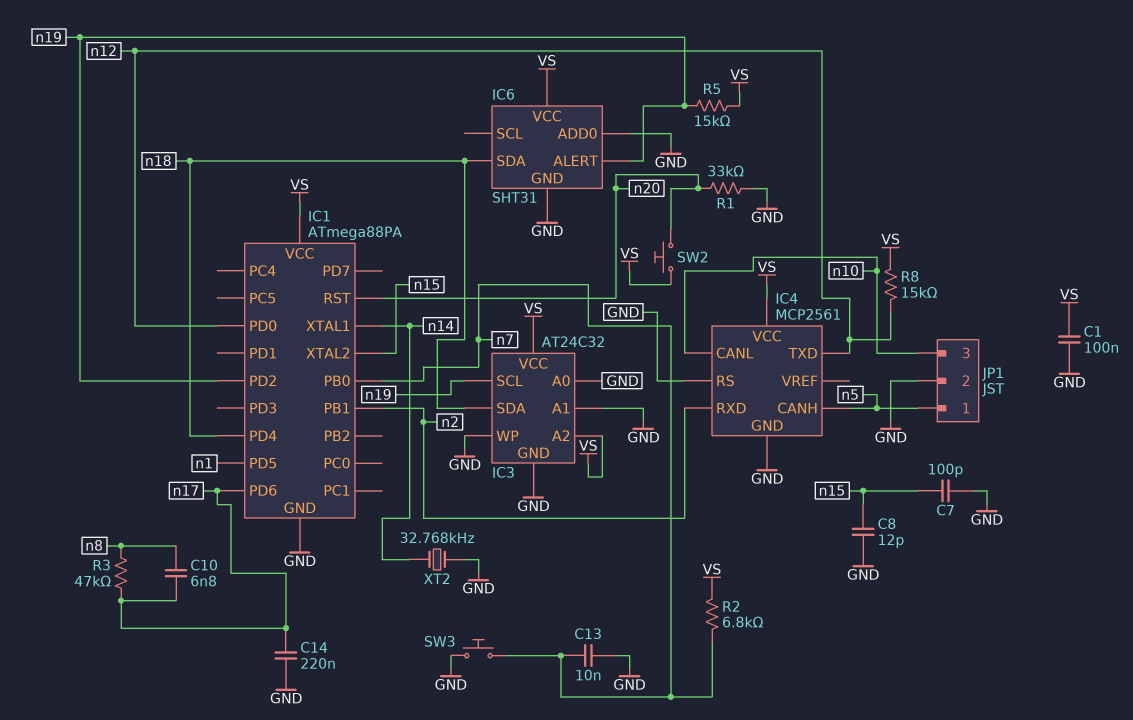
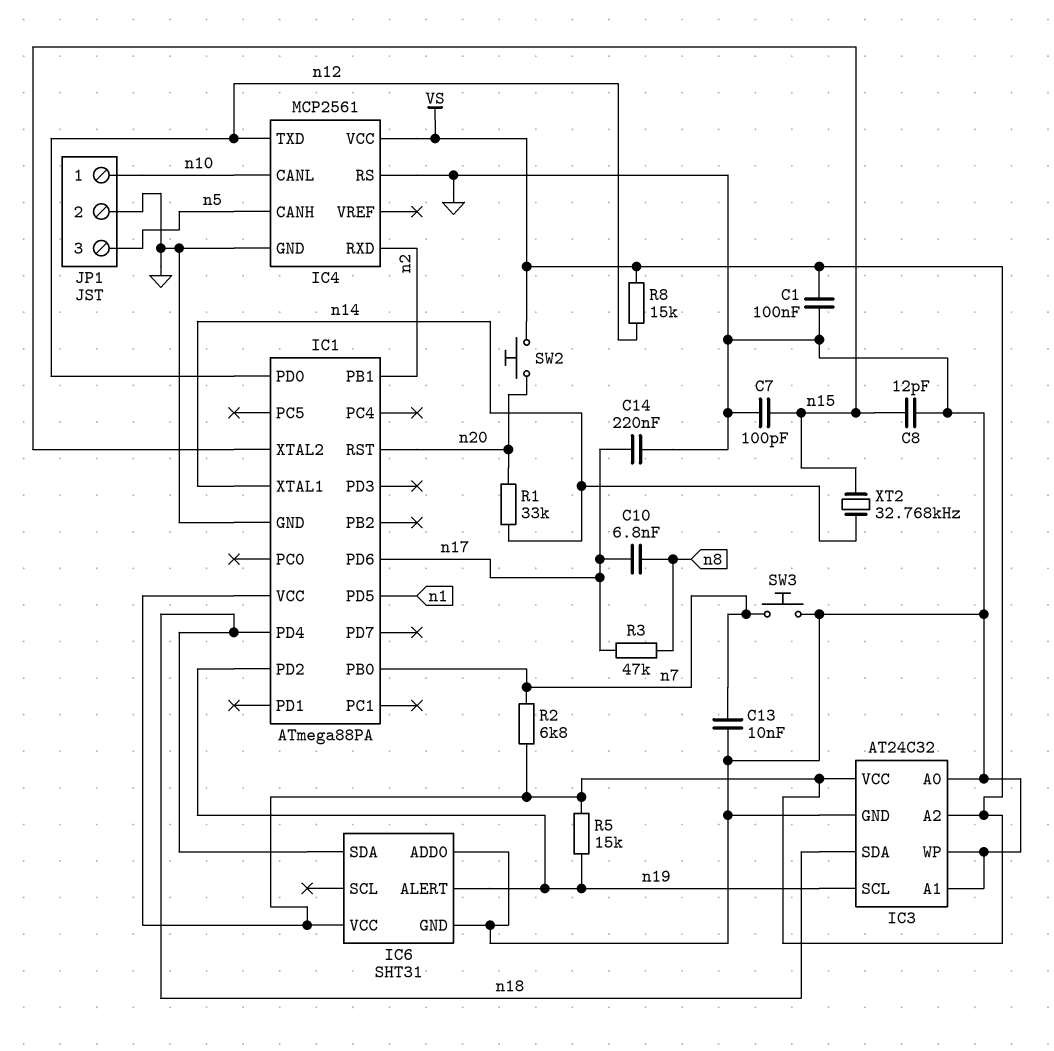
JP1 pin 1: n5 -> n10
JP1 pin 3: n10 -> n5
R1: 33k (GND, n20) -> 33k (n14, n20)
XT2: 32.768kHz (GND, n14) -> 32.768kHz (n14, n15)

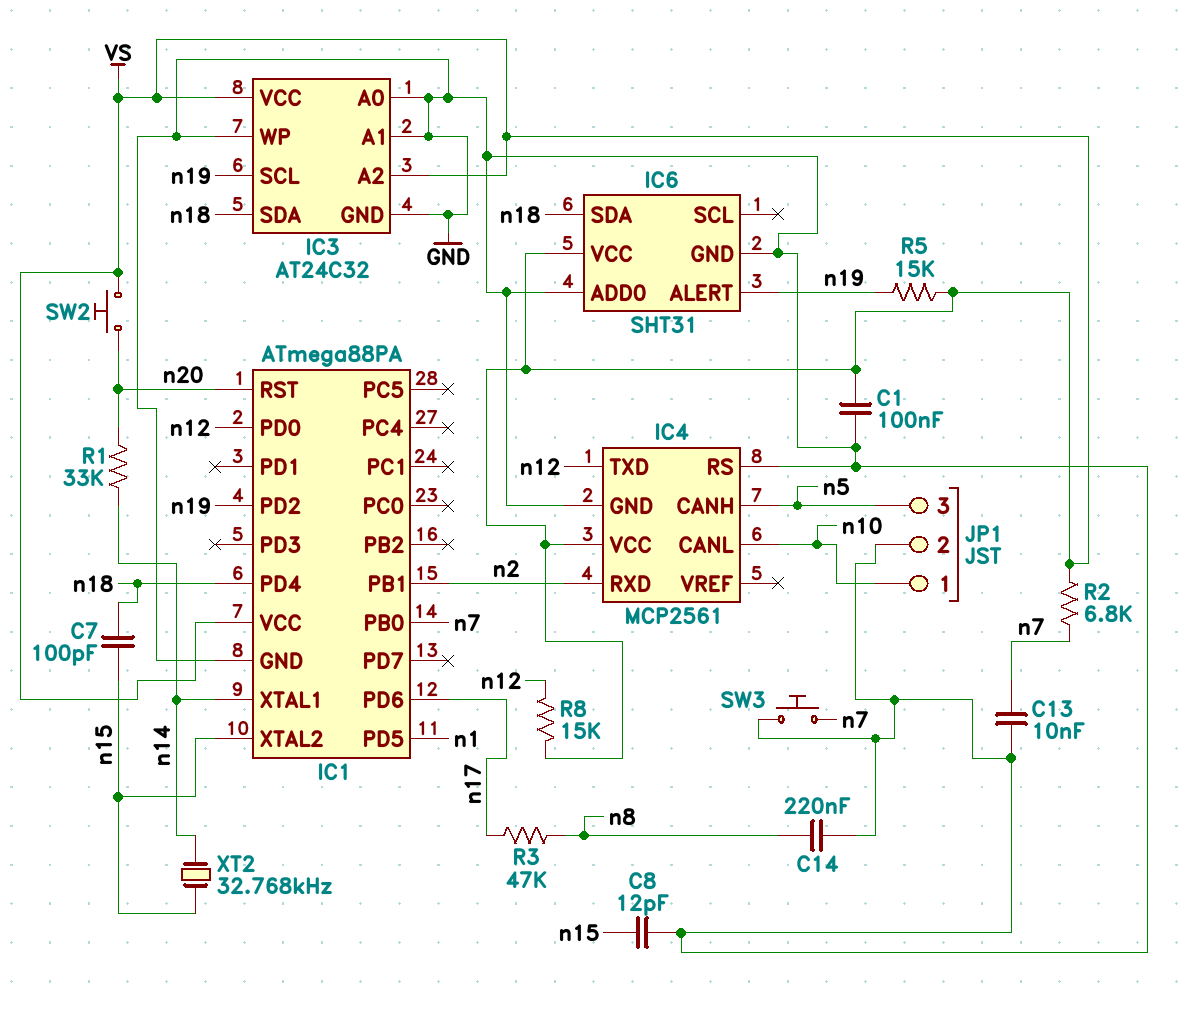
C7: 100pF (GND, n15) -> 100pF (n15, n18)
C10: 6.8nF (n8, n17) -> none
C14: 220nF (GND, n17) -> 220nF (GND, n8)

